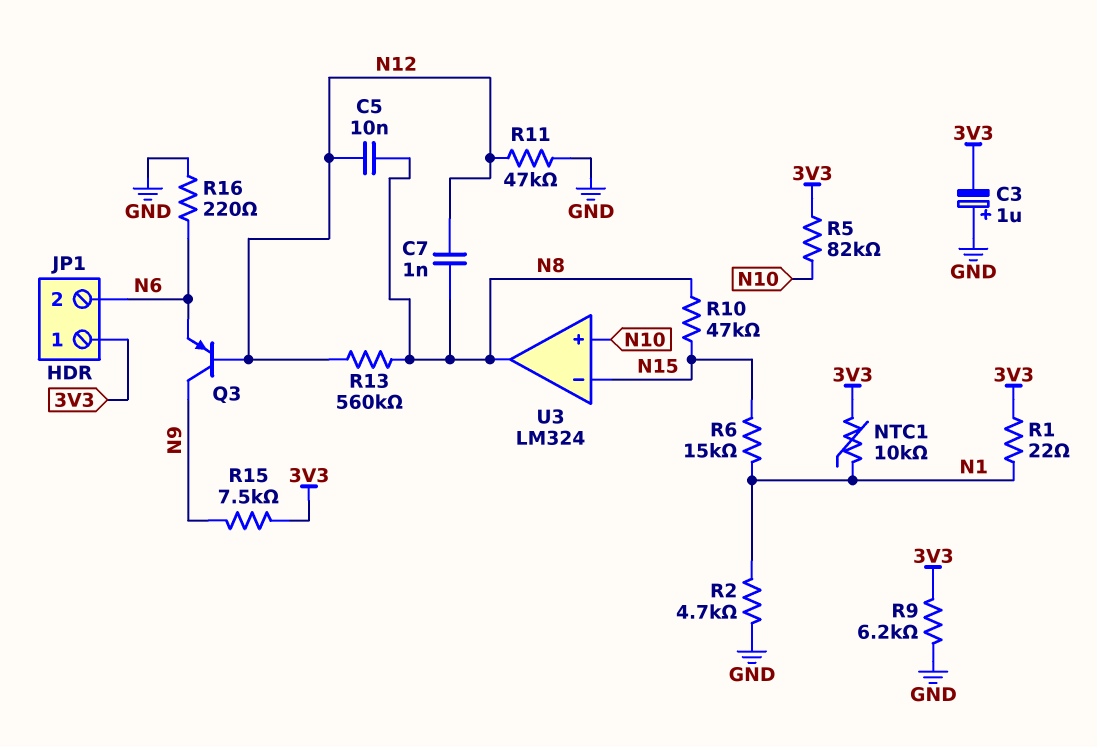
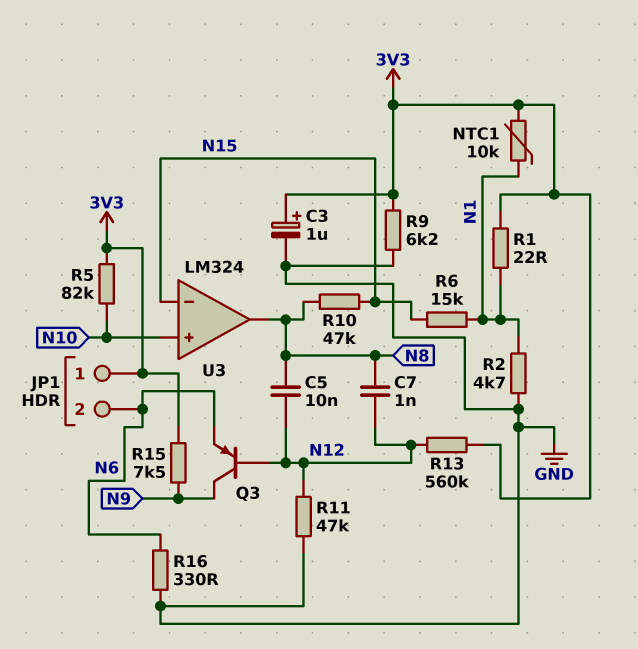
C3: 1uF (plus GND, minus 3V3) -> 1uF (plus 3V3, minus GND)
R13: 560k (N8, N12) -> 560k (3V3, N12)
R16: 220 (GND, N6) -> 330 (GND, N6)

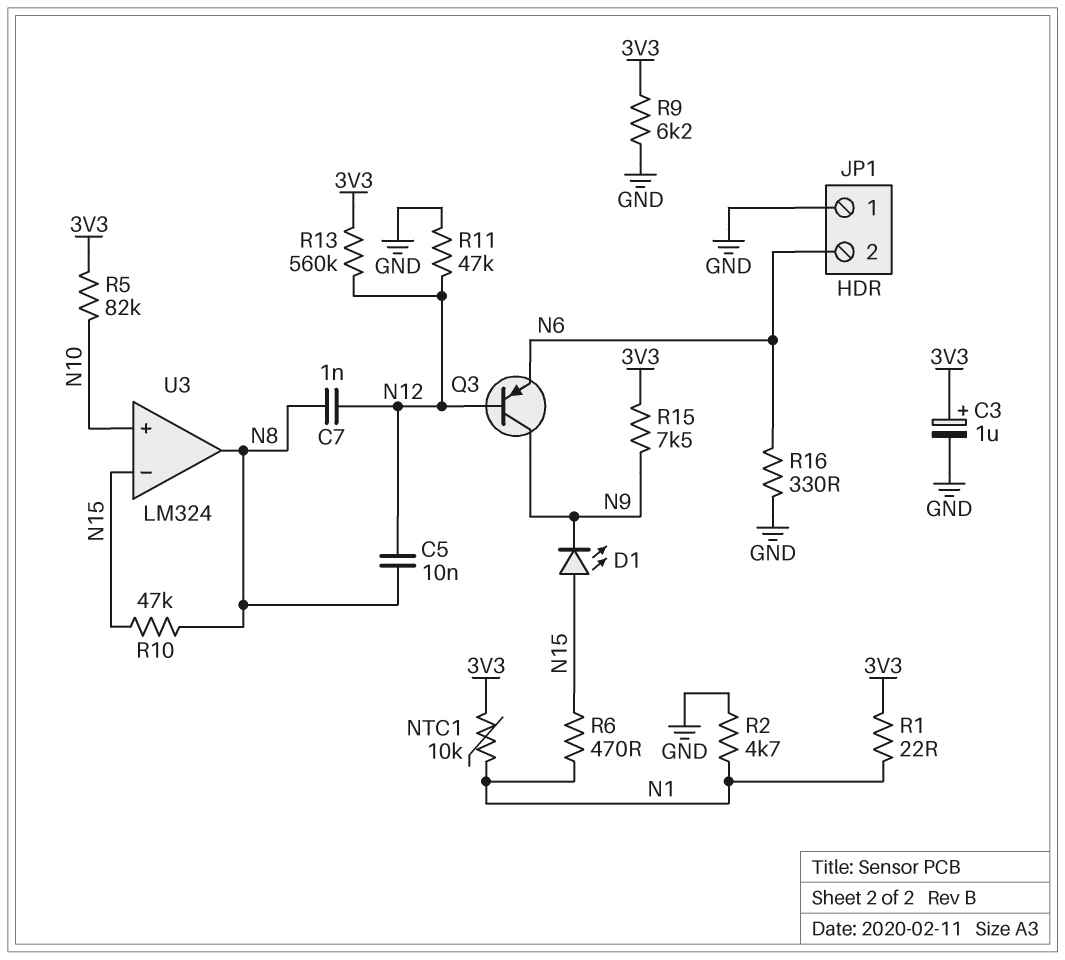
D1: none -> LED (A N15, K N9)
JP1 pin 1: 3V3 -> GND
R6: 15k (N1, N15) -> 470 (N1, N15)

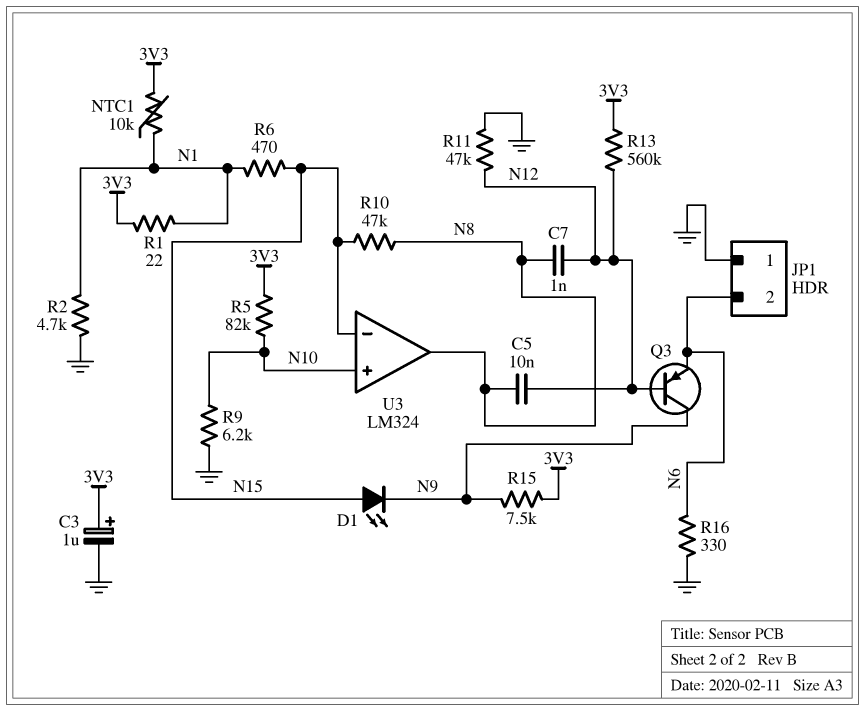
R9: 6.2k (3V3, GND) -> 6.2k (GND, N10)

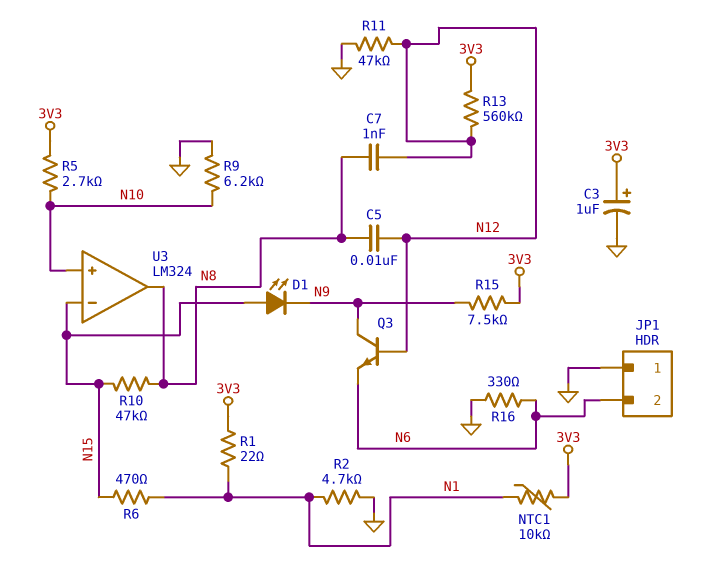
Q3: PNP (B N12, C N9, E N6) -> NPN (B N12, C N9, E N6)
R5: 82k (3V3, N10) -> 2.7k (3V3, N10)

